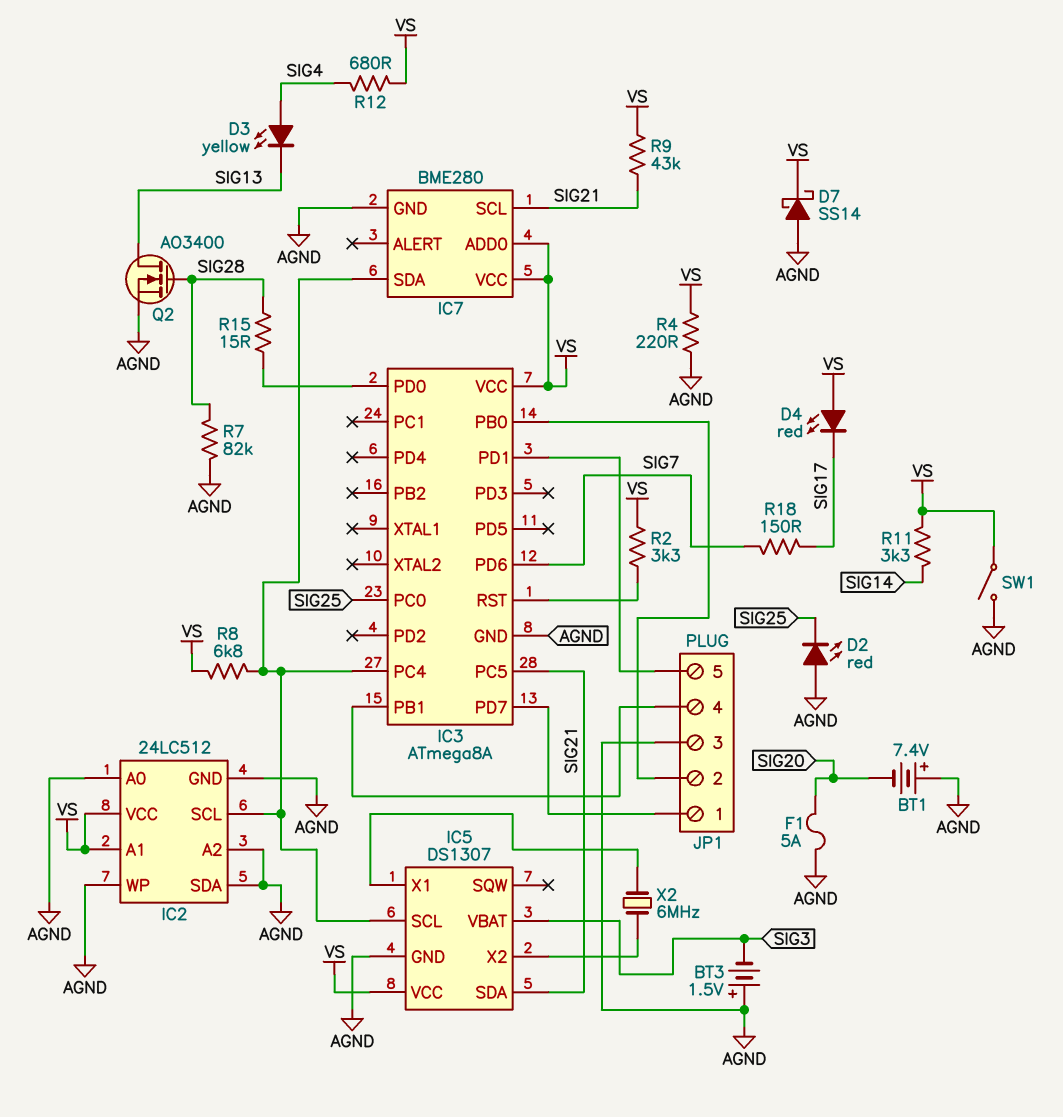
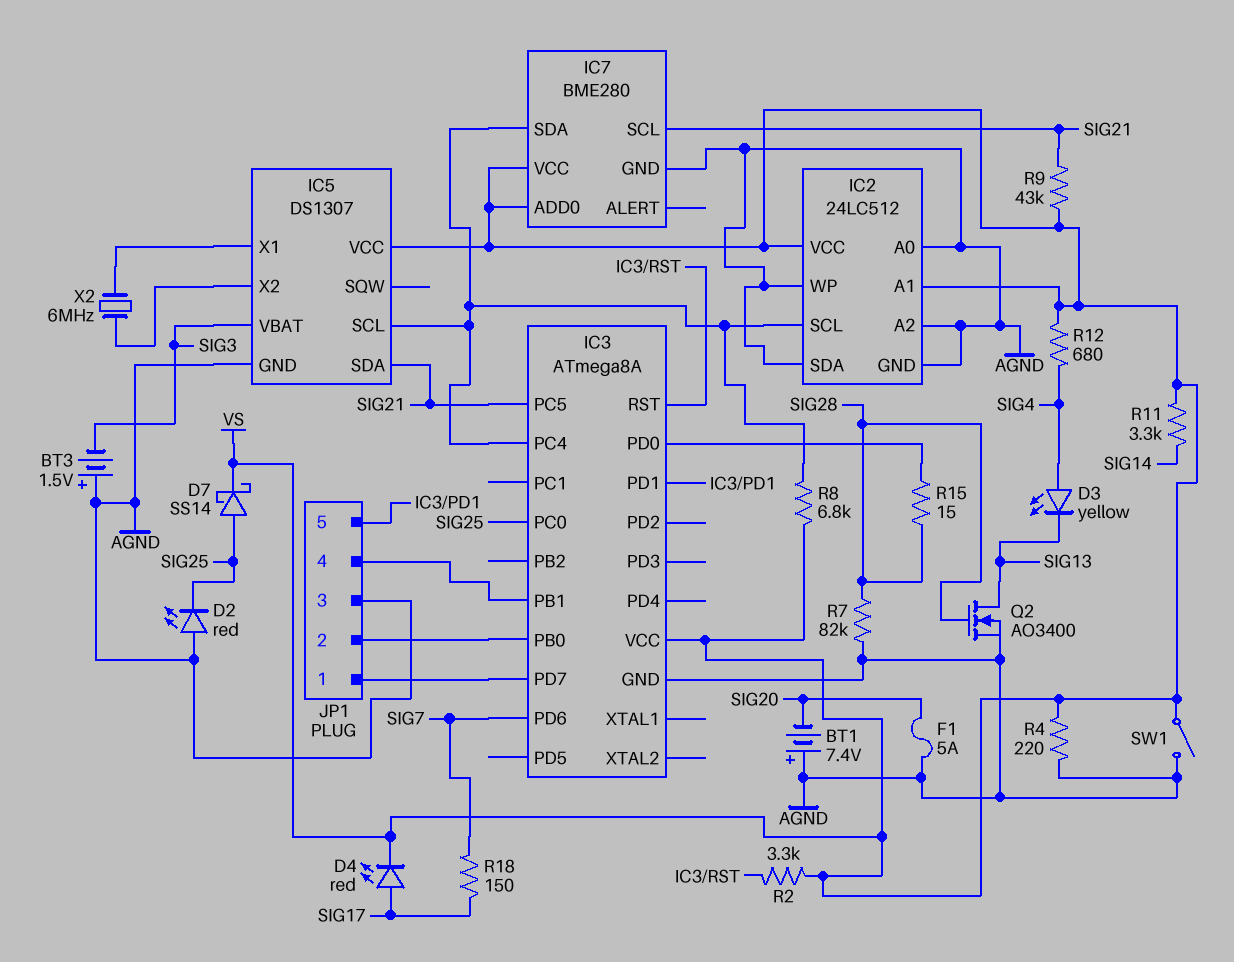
D4: LED red (A VS, K SIG17) -> LED red (A SIG17, K VS)
D7: schottky SS14 (A AGND, K VS) -> schottky SS14 (A SIG25, K VS)

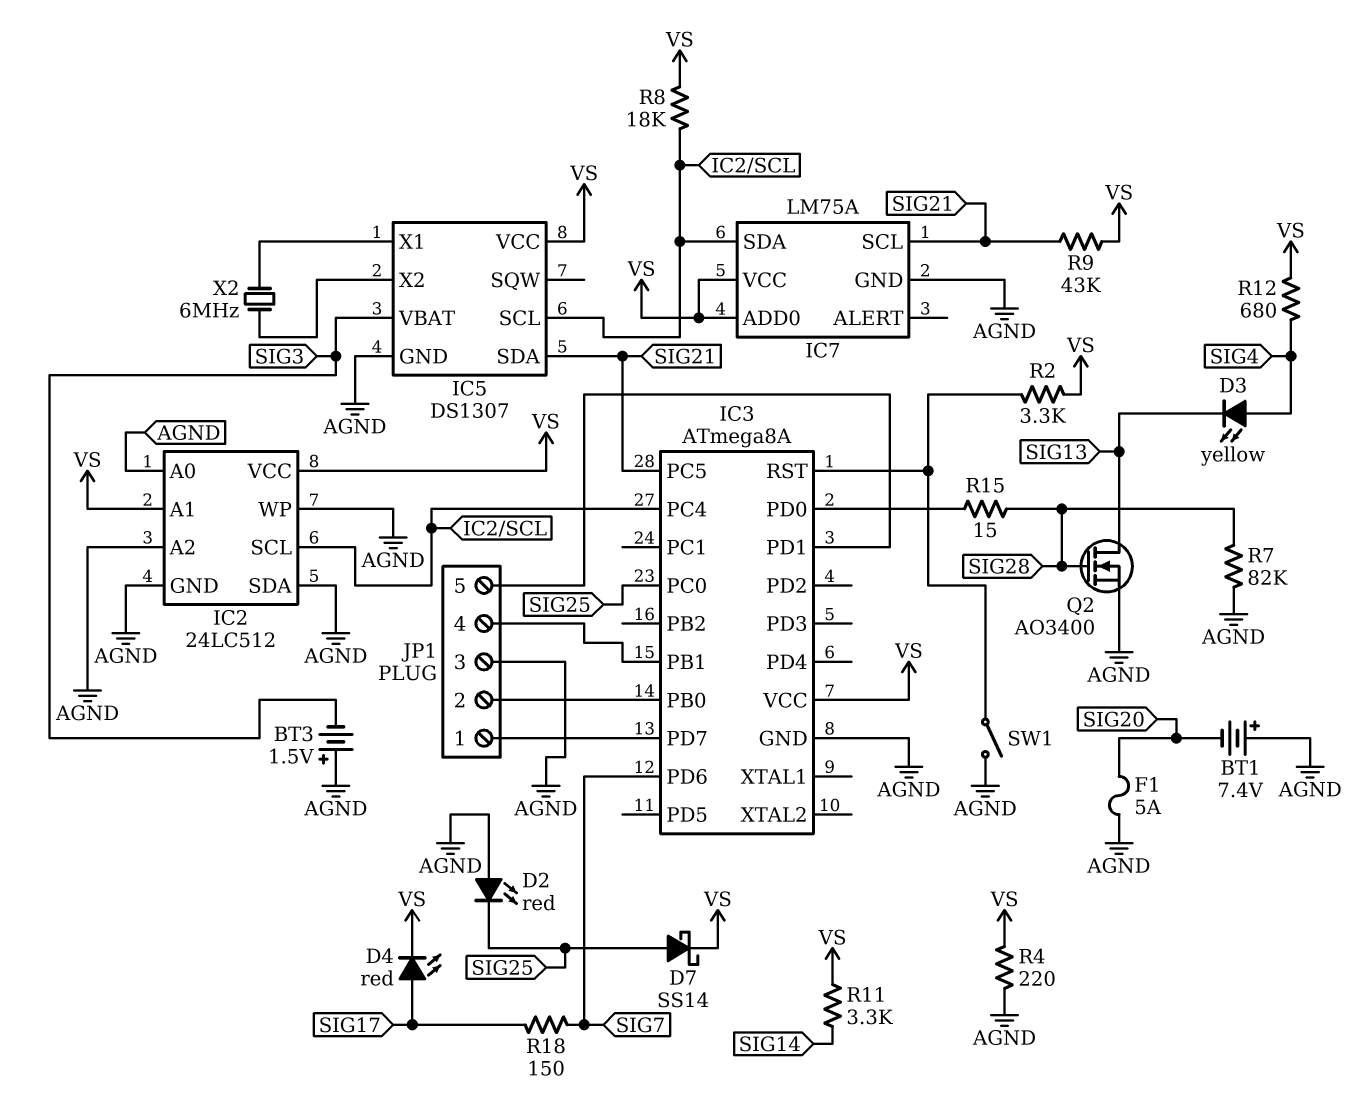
IC7: BME280 -> LM75A
R8: 6.8k (IC2/SCL, VS) -> 18k (IC2/SCL, VS)
SW1: switch (AGND, VS) -> switch (AGND, IC3/RST)

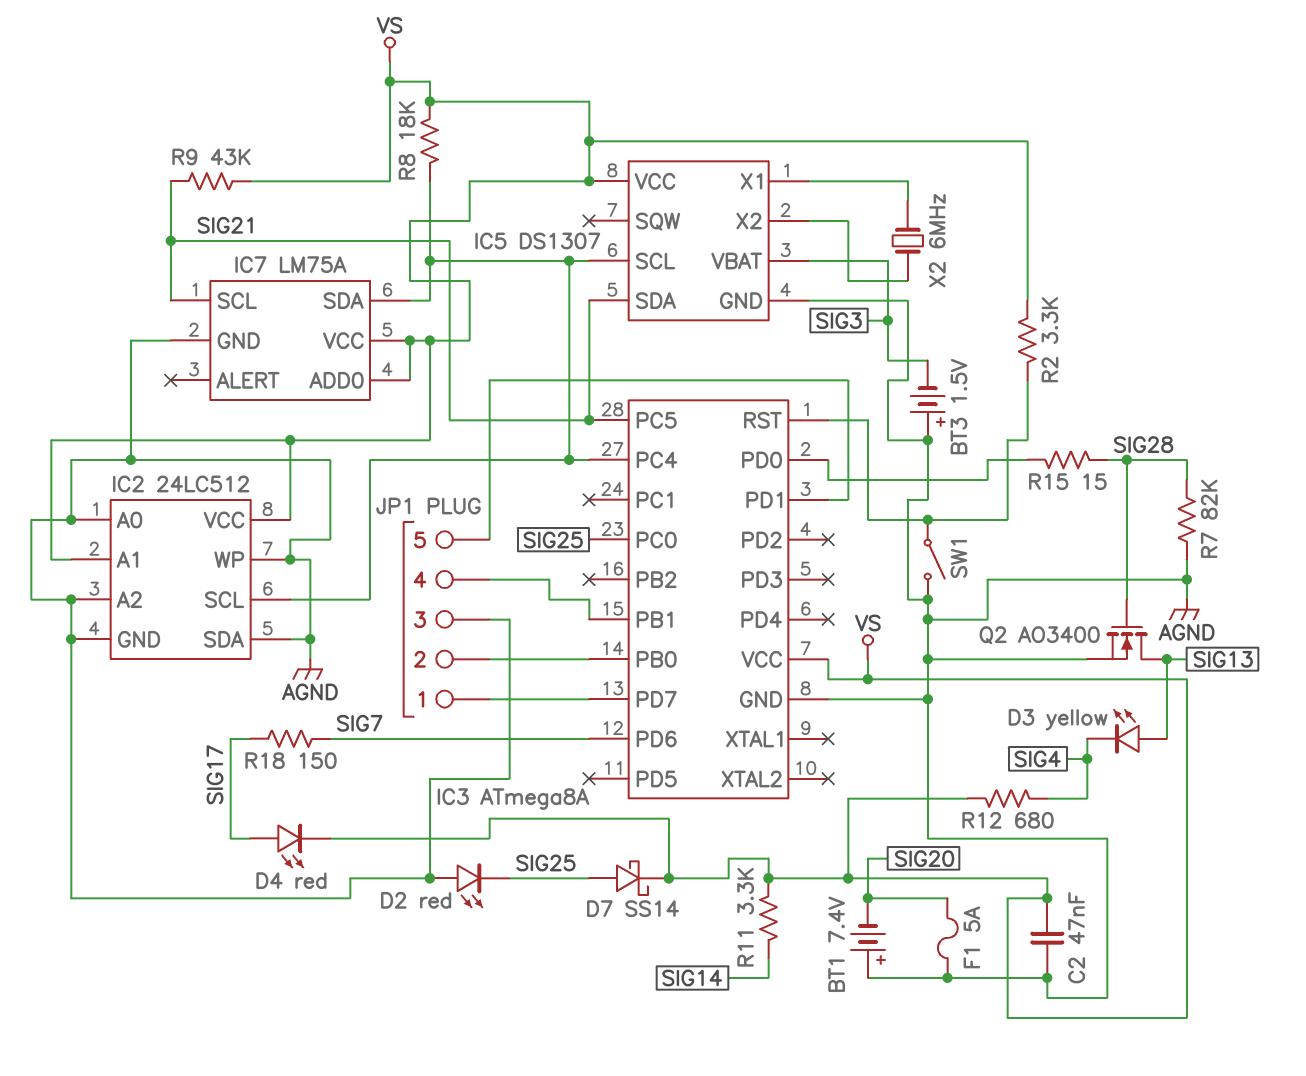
C2: none -> 47nF (AGND, VS)
D3: LED yellow (A SIG4, K SIG13) -> LED yellow (A SIG13, K SIG4)
R4: 220 (AGND, VS) -> none

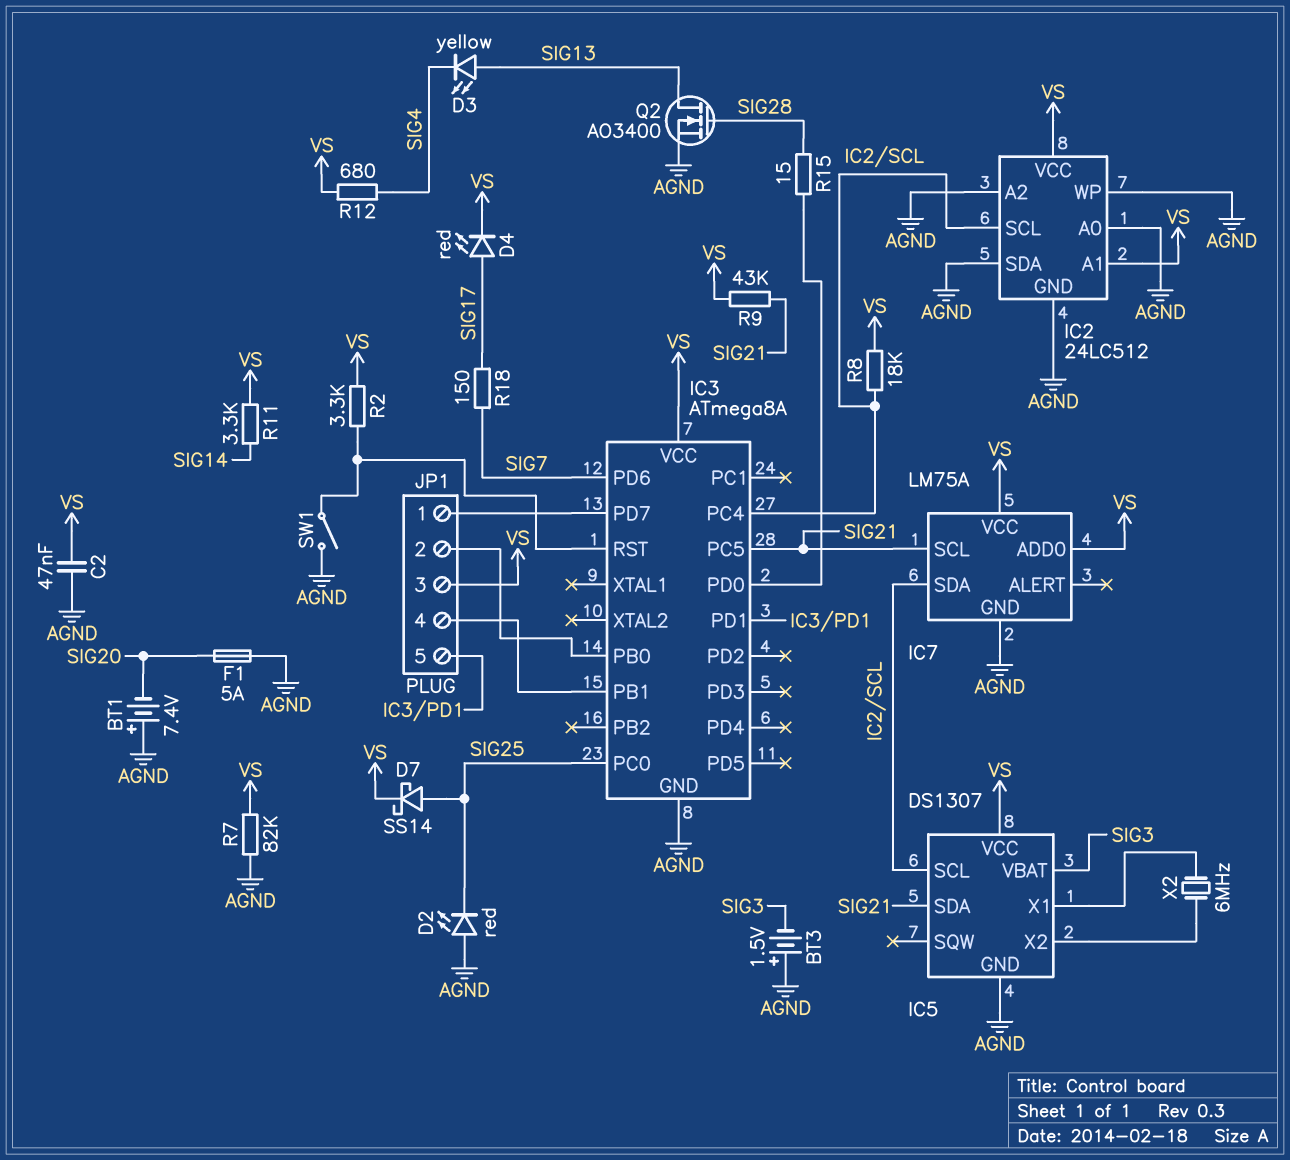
JP1 pin 3: AGND -> VS
R7: 82k (AGND, SIG28) -> 82k (AGND, VS)

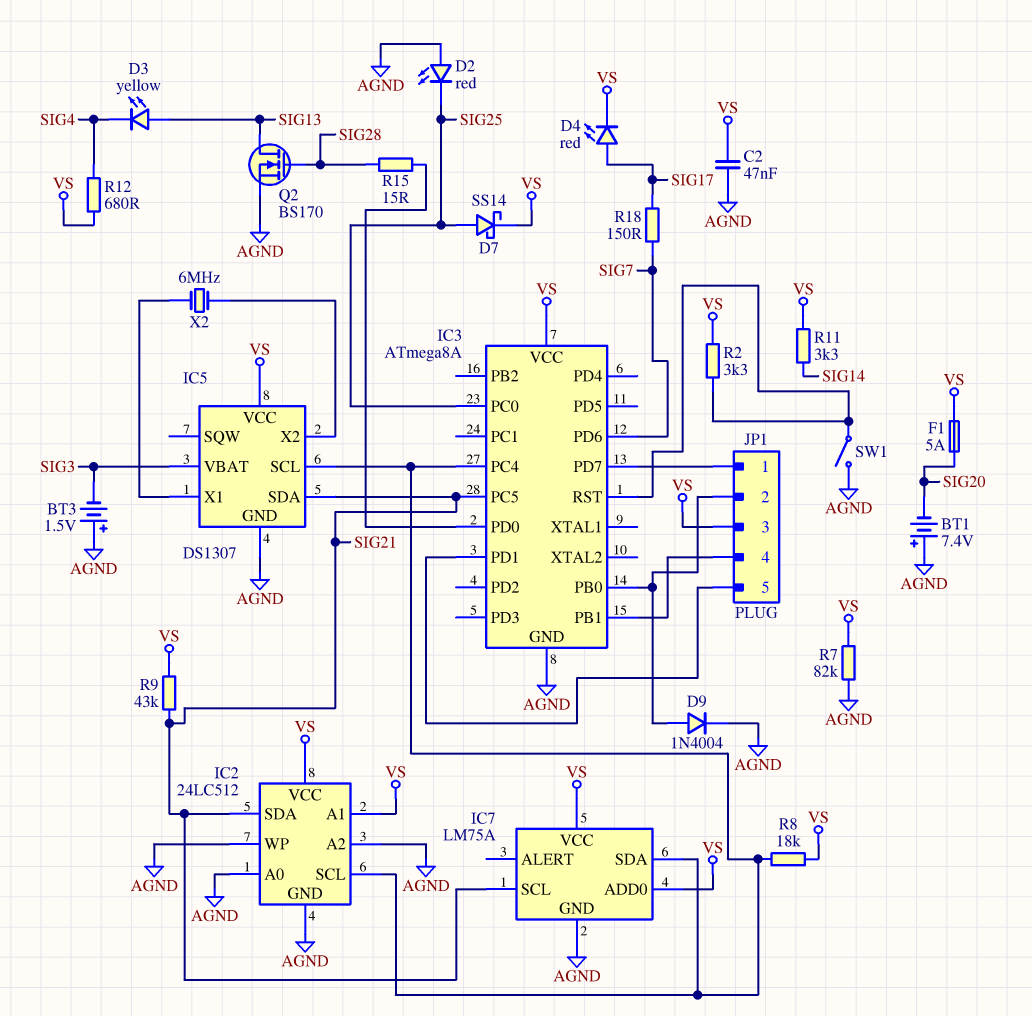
D9: none -> diode 1N4004 (A IC3/PB0, K AGND)
F1: 5A (AGND, SIG20) -> 5A (SIG20, VS)
IC2 pin SDA: AGND -> SIG21
Q2: NMOS AO3400 (G SIG28, D SIG13, S AGND) -> NMOS BS170 (G SIG28, D SIG13, S AGND)

